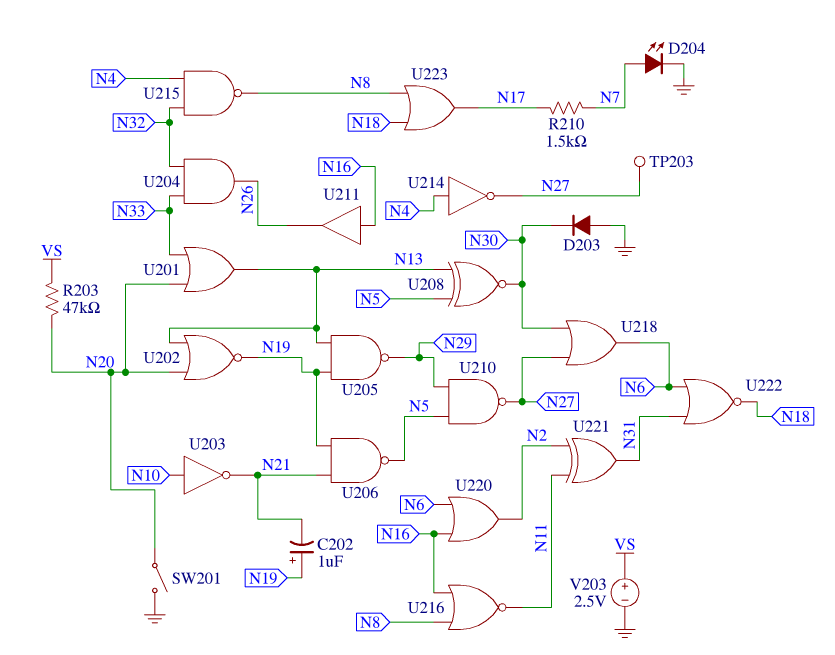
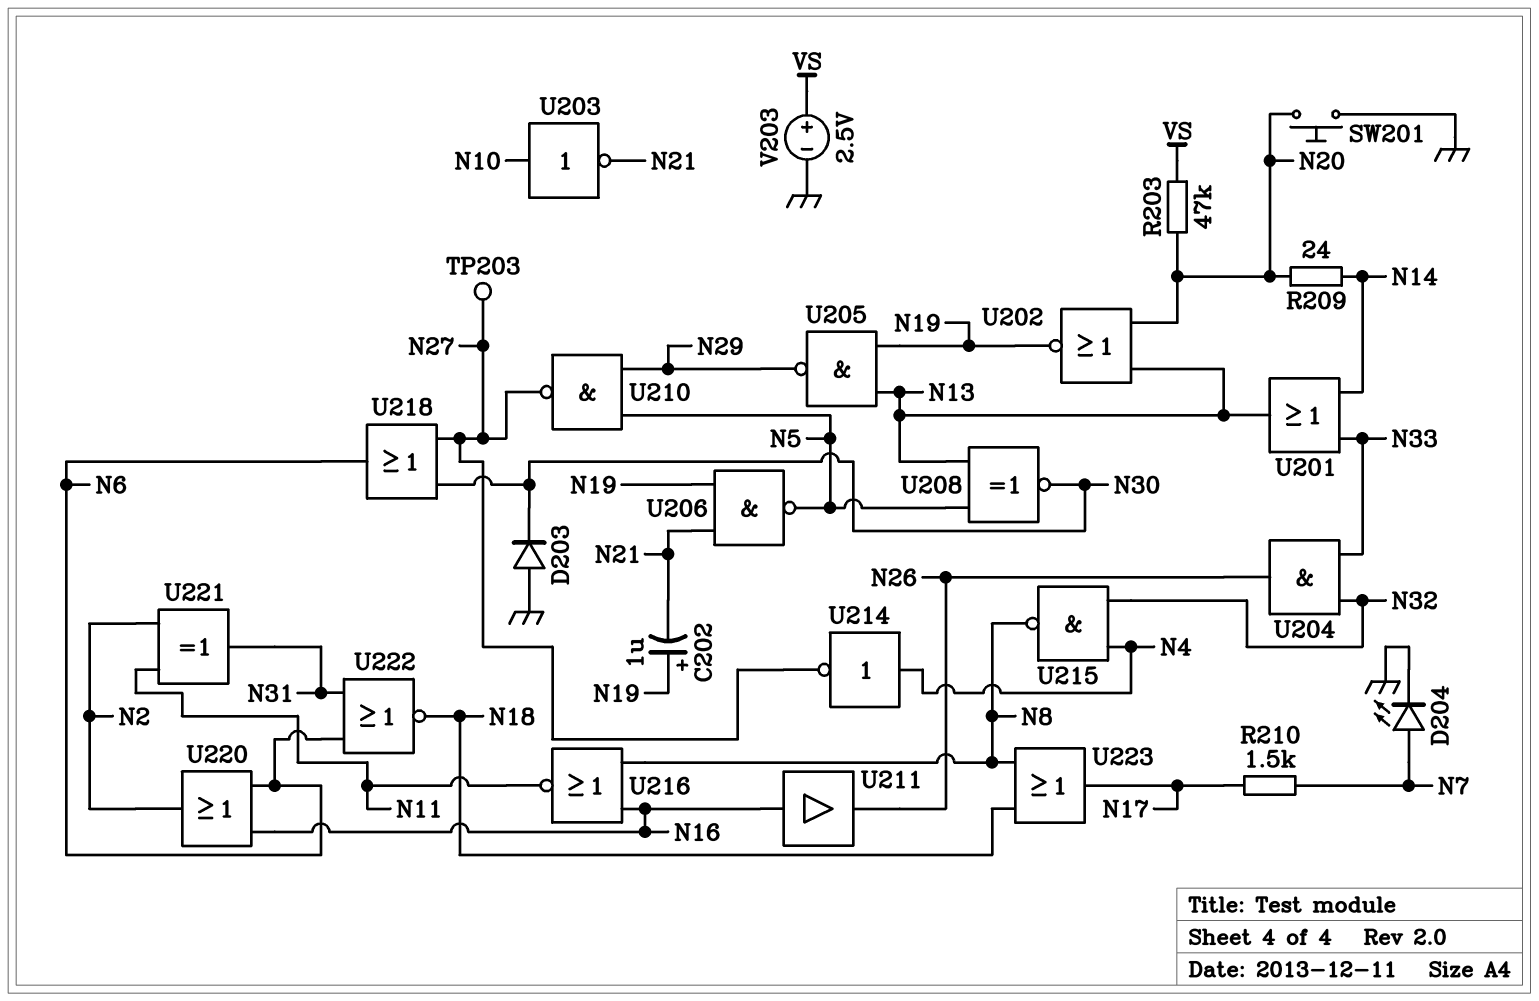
R209: none -> 24 (N14, N20)
SW201: switch (GND, N20) -> button (GND, N20)
U201: OR (in N20, in N33, out N13) -> OR (in N14, in N33, out N13)

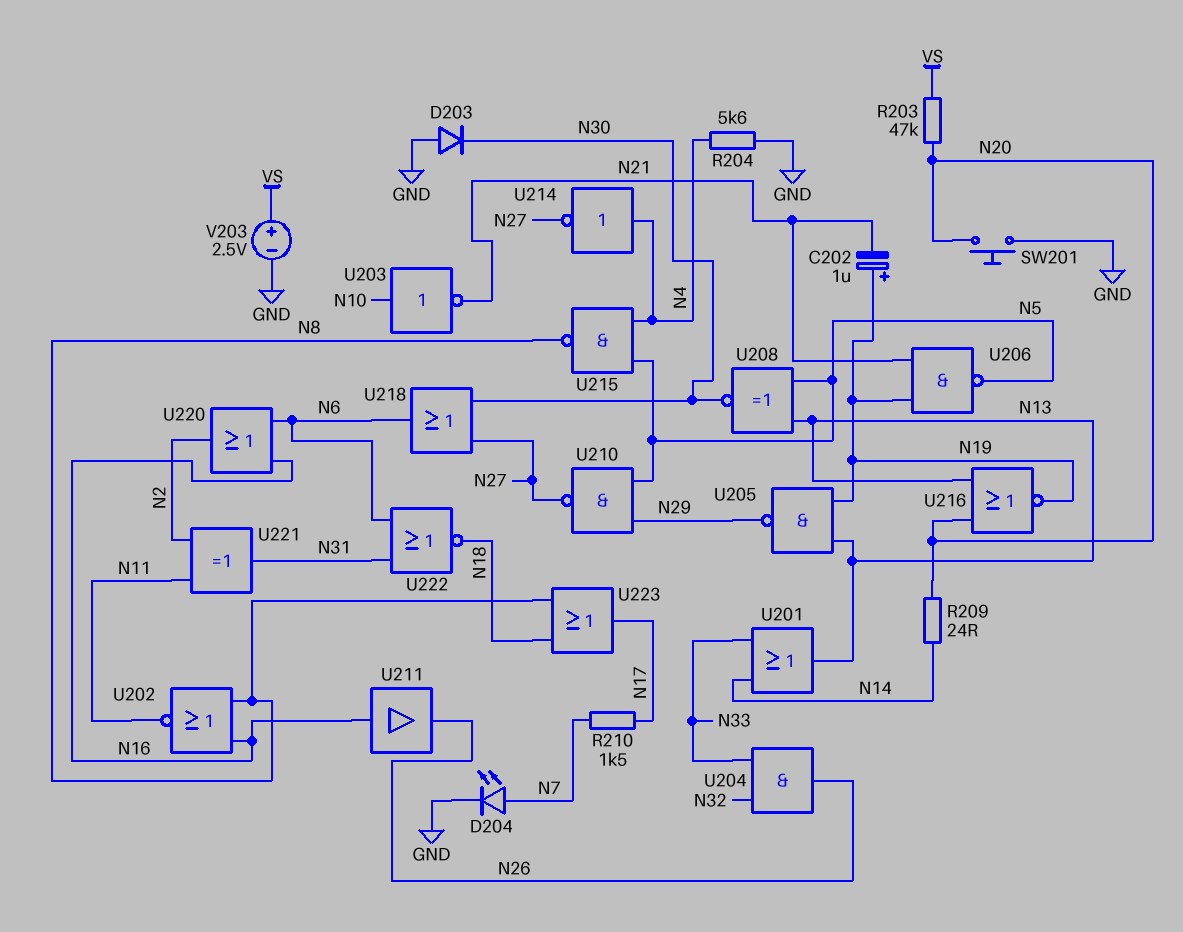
R204: none -> 5.6k (GND, N4)
TP203: test point (N27) -> none
U202: NOR (in N13, in N20, out N19) -> NOR (in N8, in N16, out N11)
U215: NAND (in N4, in N32, out N8) -> NAND (in N4, in N5, out N8)
U216: NOR (in N8, in N16, out N11) -> NOR (in N13, in N20, out N19)

